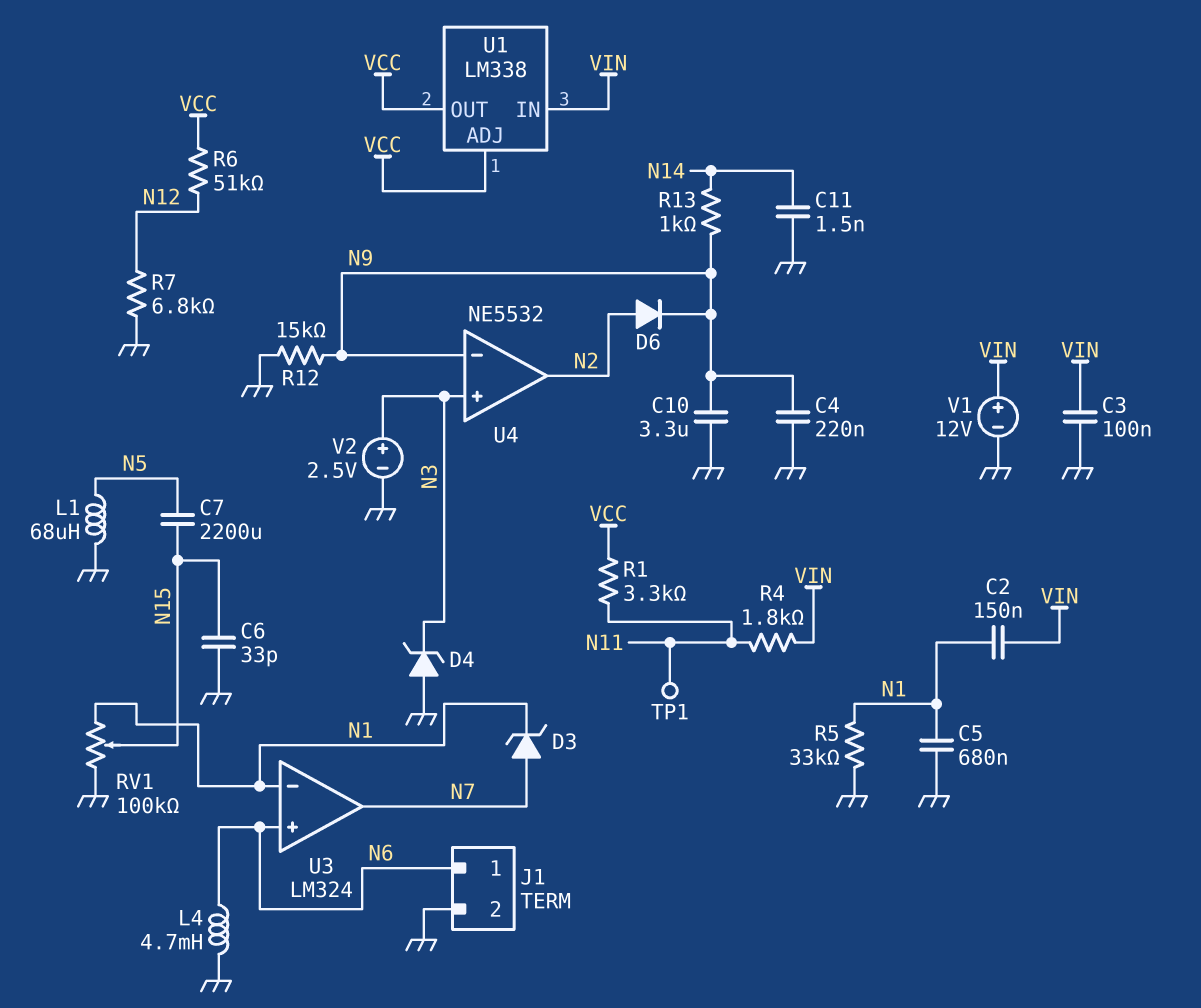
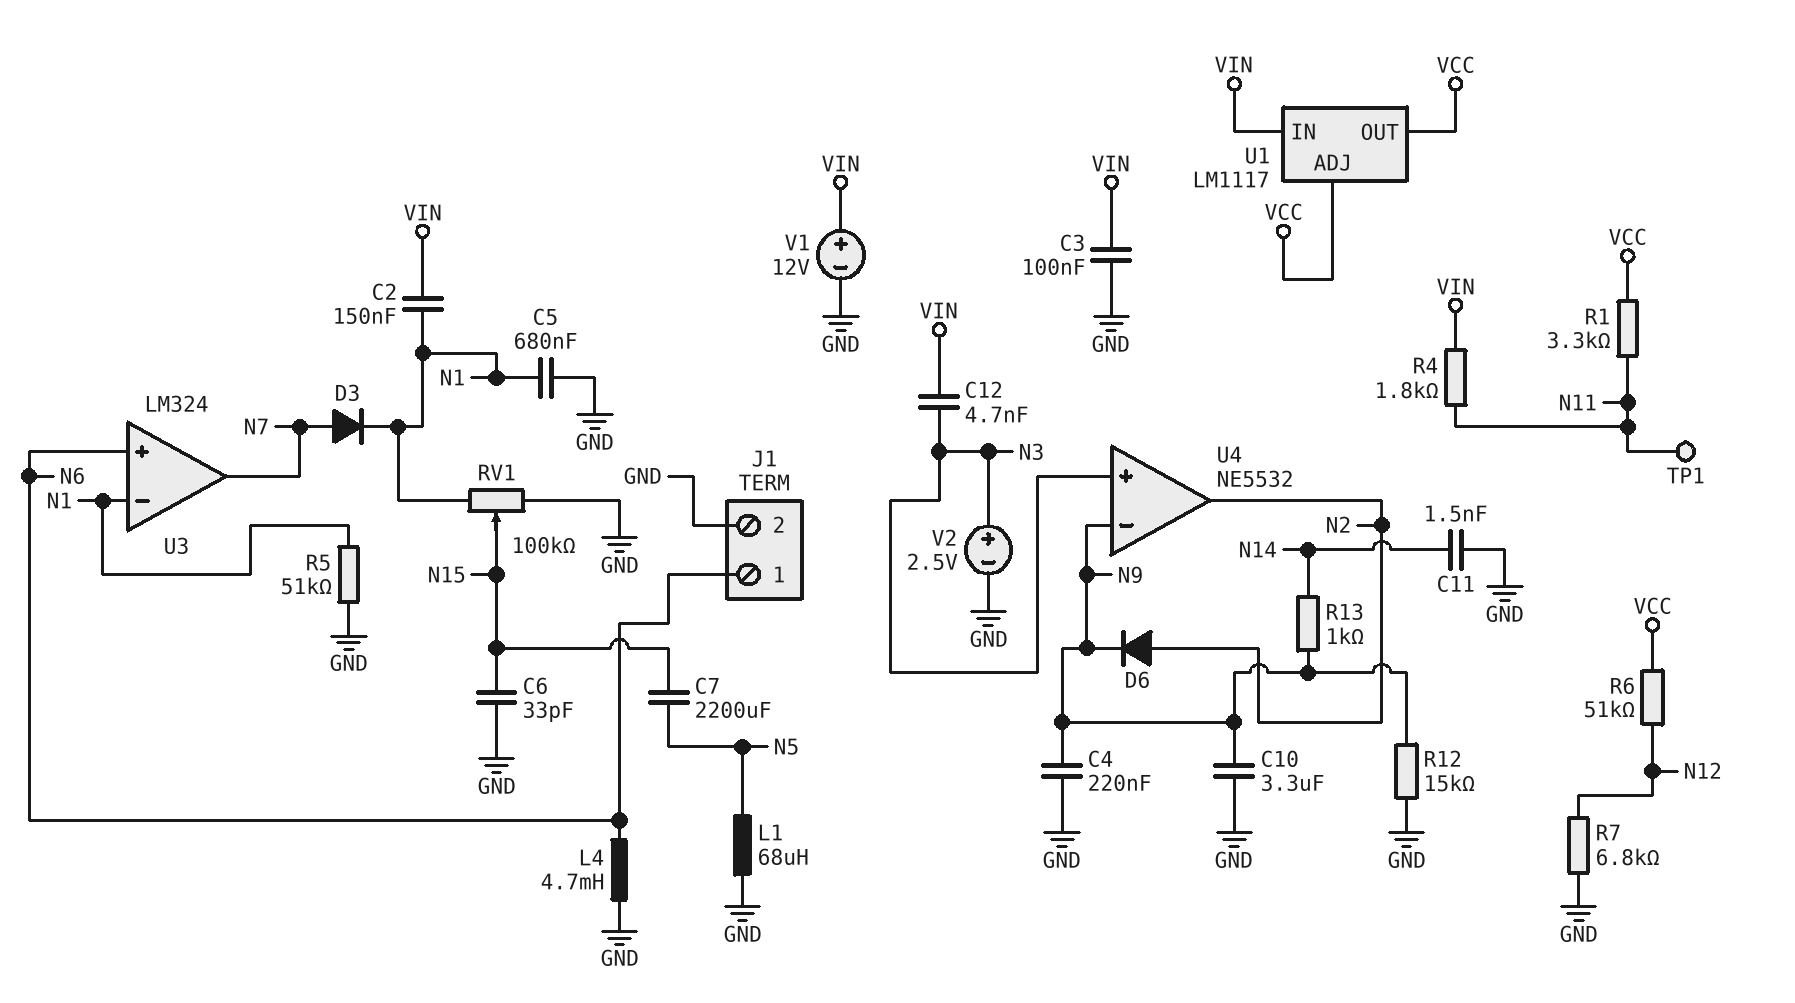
C12: none -> 4.7nF (N3, VIN)
D3: zener (A N7, K N1) -> diode (A N7, K N1)
D4: zener (A GND, K N3) -> none
R5: 33k (GND, N1) -> 51k (GND, N1)
U1: LM338 -> LM1117

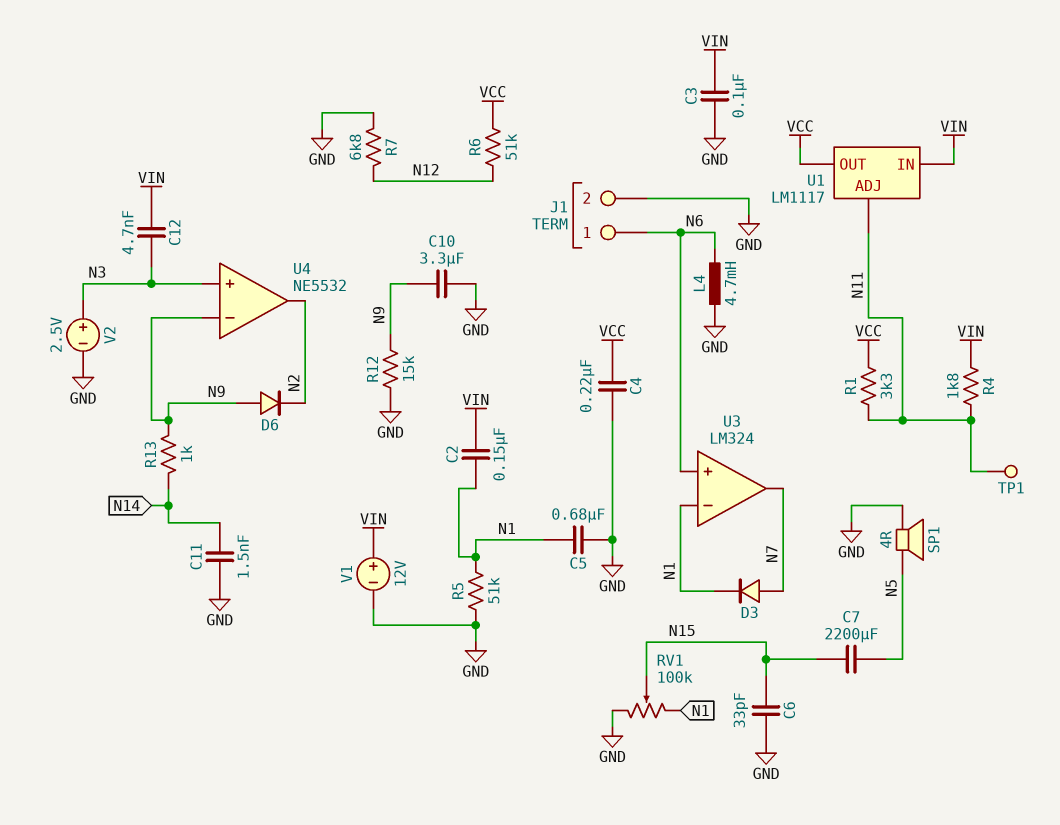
C4: 220nF (GND, N9) -> 220nF (GND, VCC)
D6: diode (A N2, K N9) -> diode (A N9, K N2)
L1: 68uH (GND, N5) -> none
SP1: none -> speaker 4R (GND, N5)
U1 pin ADJ: VCC -> N11

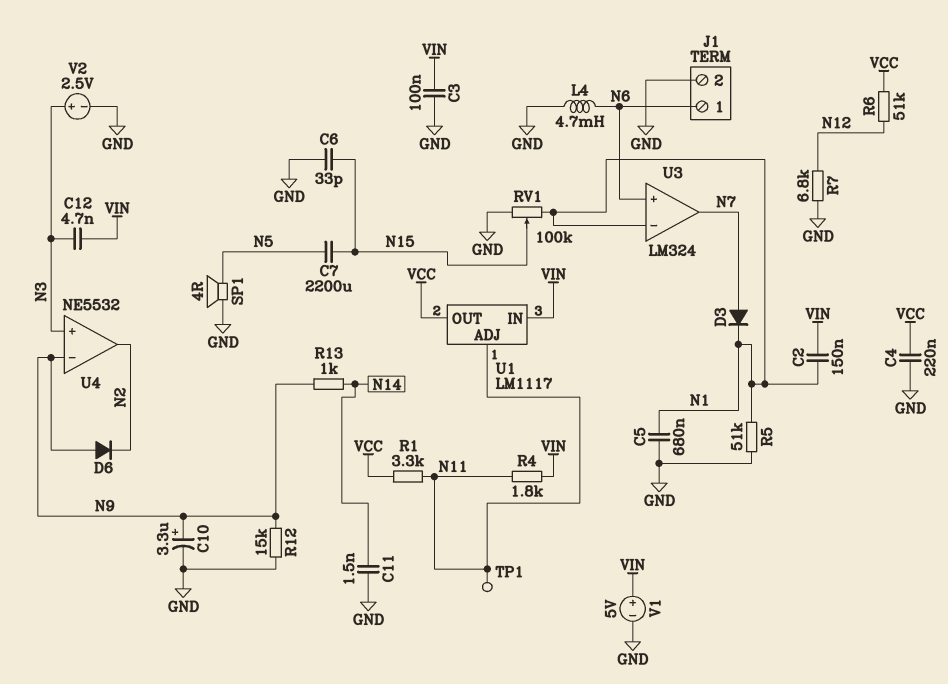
C10: 3.3uF (GND, N9) -> 3.3uF (plus N9, minus GND)
V1: 12V (plus VIN, minus GND) -> 5V (plus VIN, minus GND)

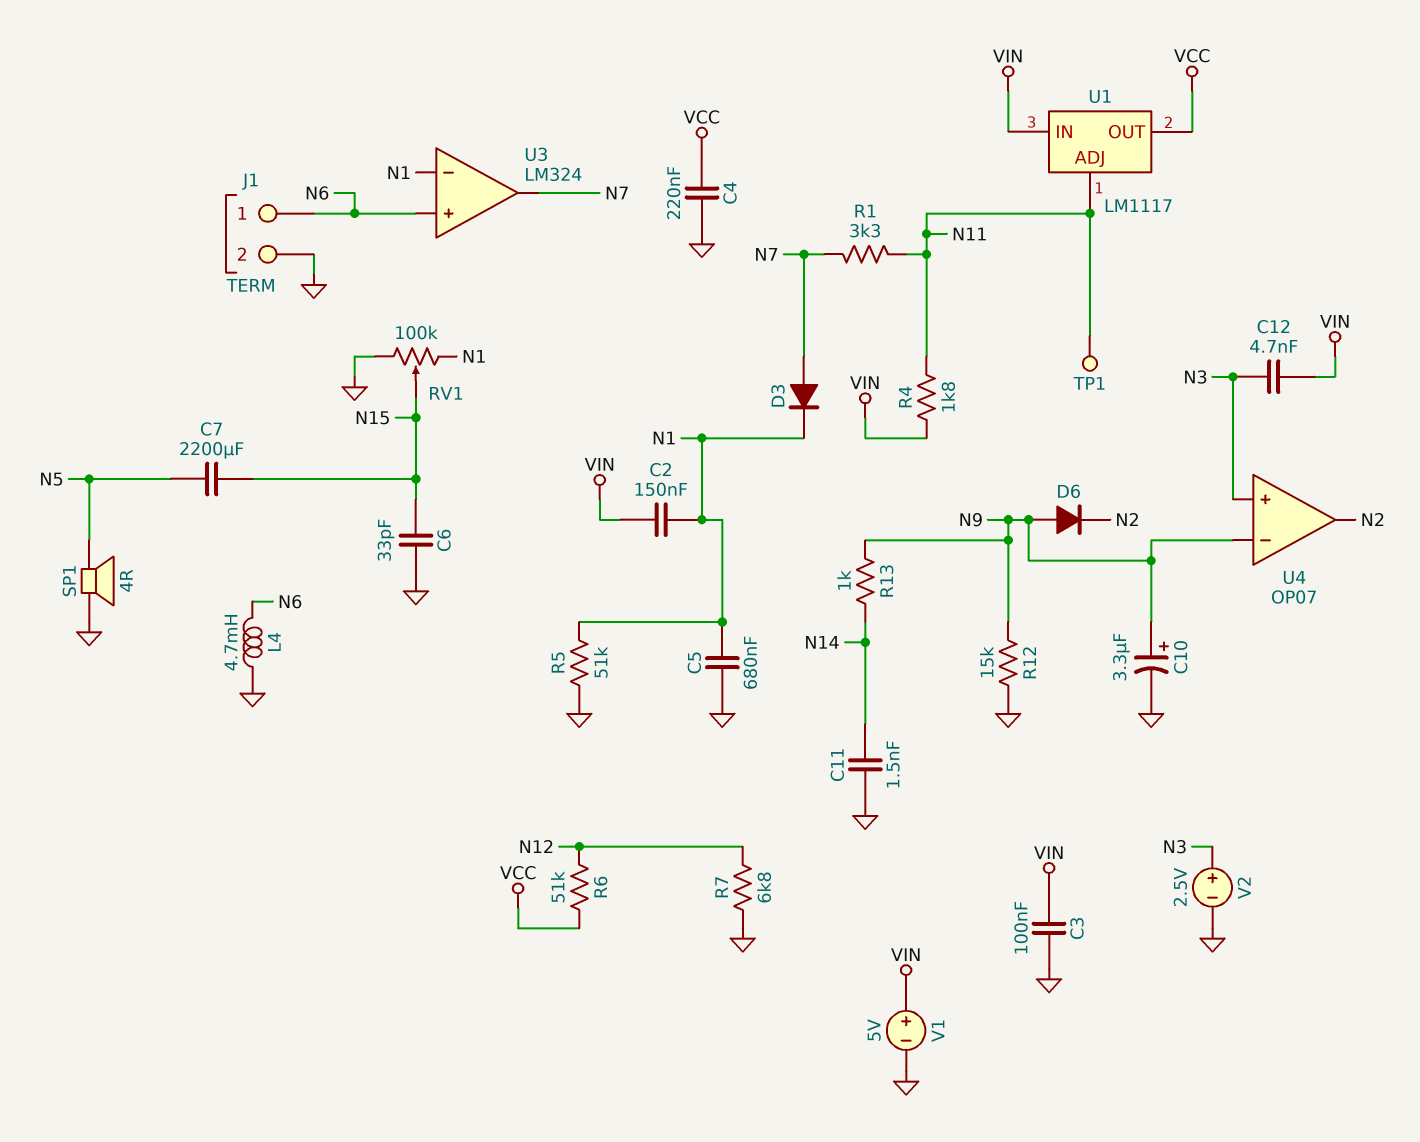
R1: 3.3k (N11, VCC) -> 3.3k (N7, N11)
U4: NE5532 -> OP07

